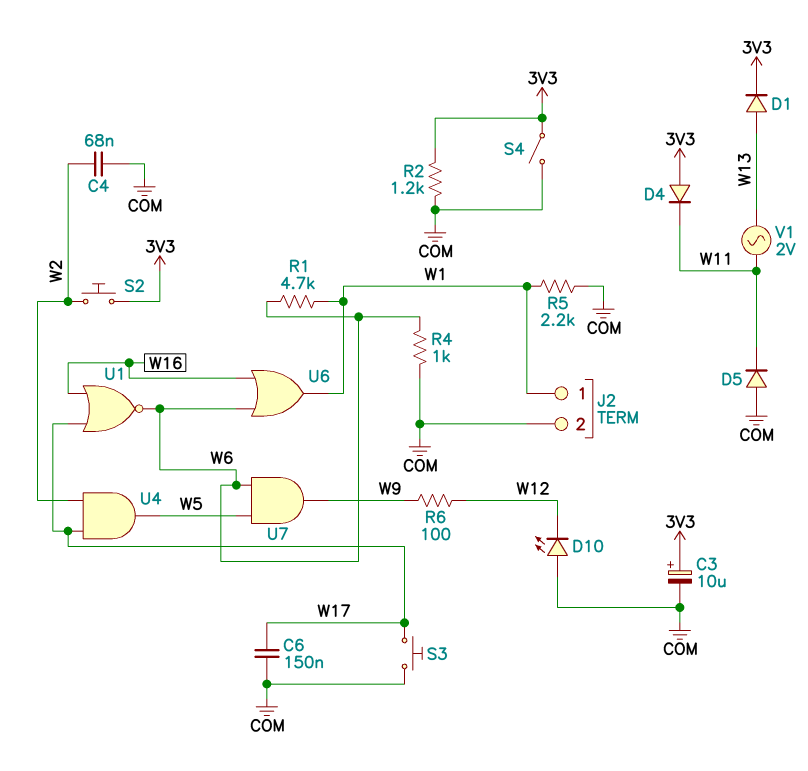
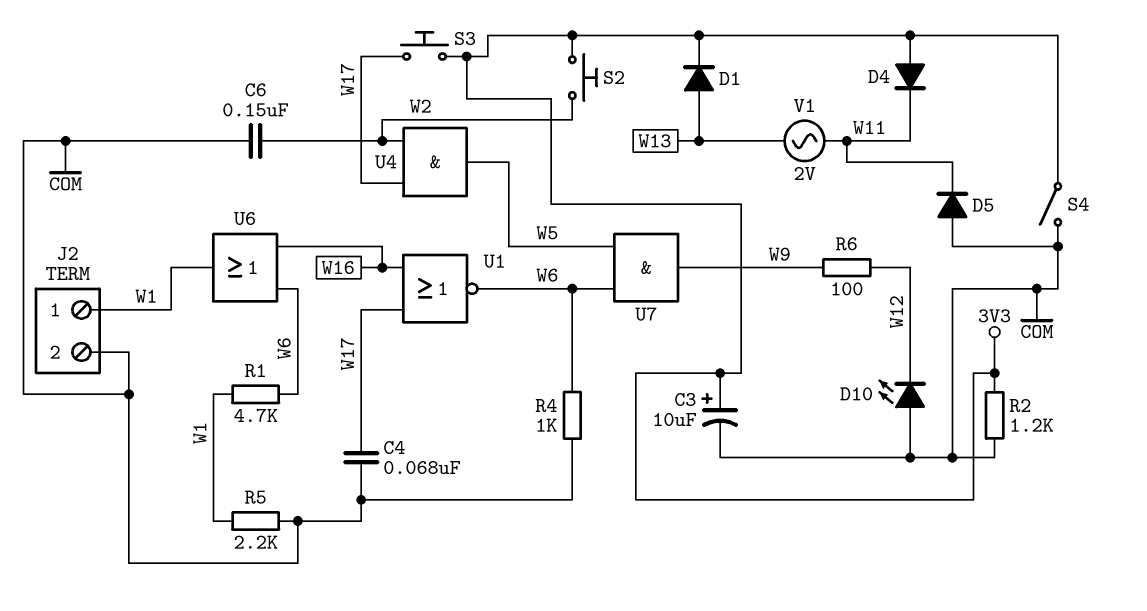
C4: 68nF (COM, W2) -> 68nF (COM, W17)
C6: 150nF (COM, W17) -> 150nF (COM, W2)
S3: button (COM, W17) -> button (3V3, W17)

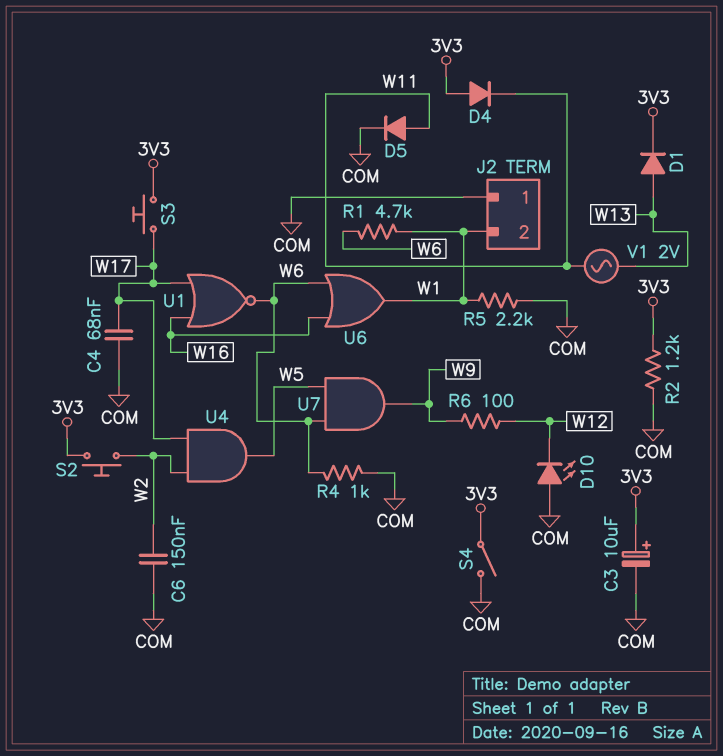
D5: diode (A COM, K W11) -> diode (A W11, K COM)
J2 pin 1: W1 -> COM
J2 pin 2: COM -> W1

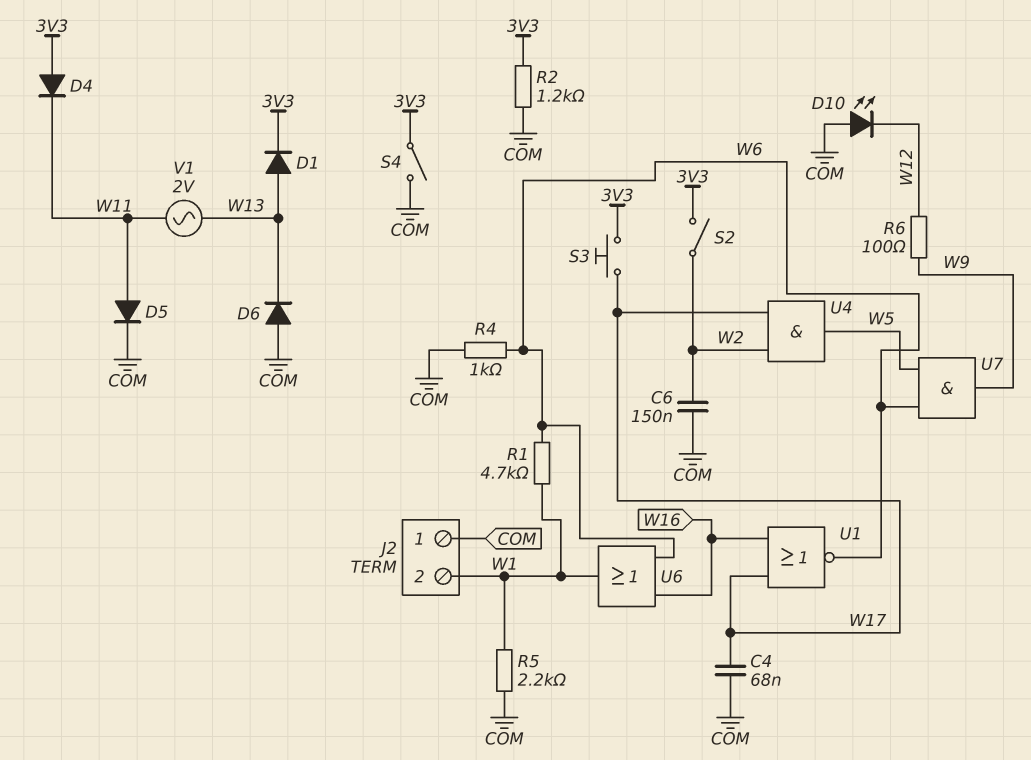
C3: 10uF (plus 3V3, minus COM) -> none
D6: none -> diode (A COM, K W13)
S2: button (3V3, W2) -> switch (3V3, W2)

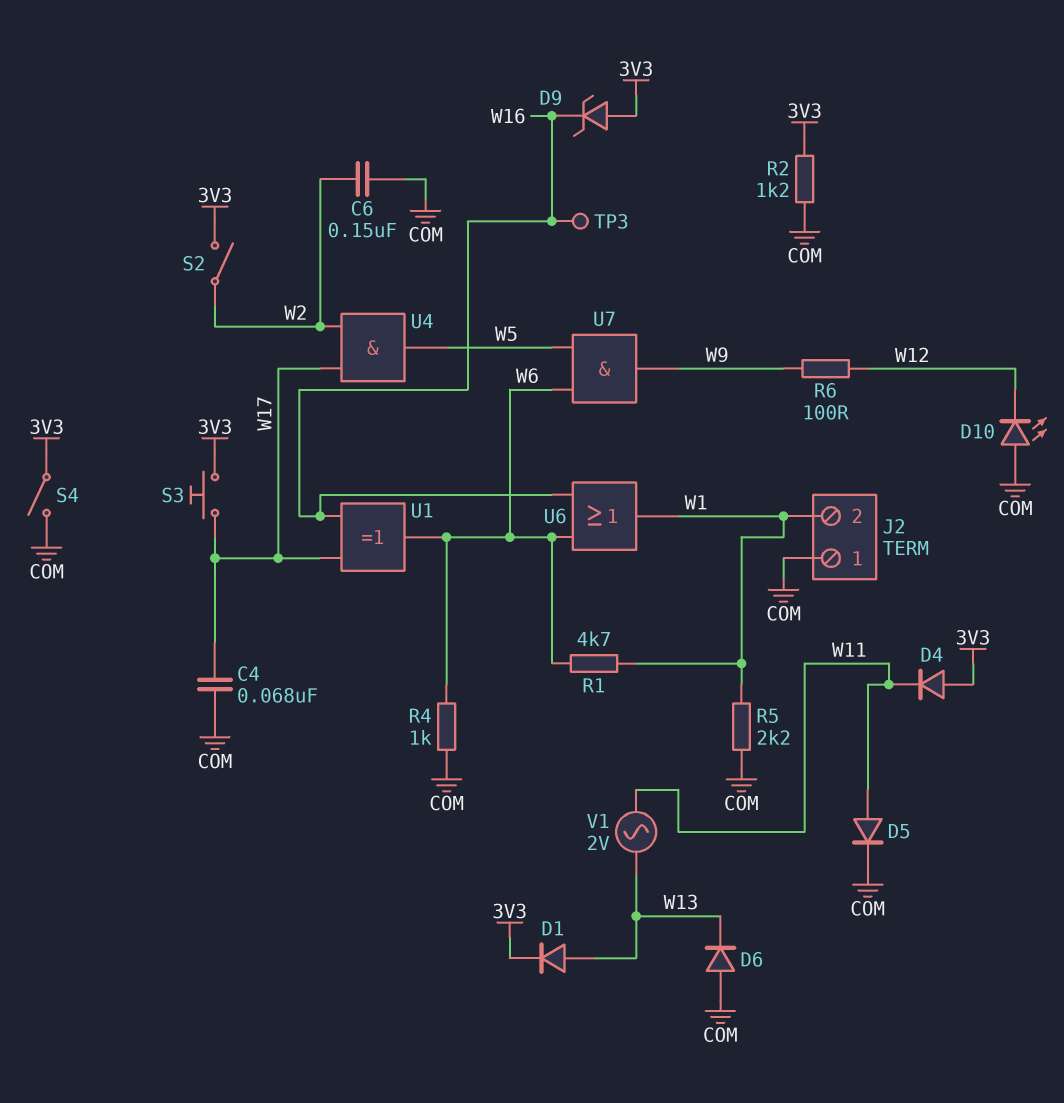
D9: none -> zener (A 3V3, K W16)
TP3: none -> test point (W16)
U1: NOR (in W16, in W17, out W6) -> XOR (in W16, in W17, out W6)

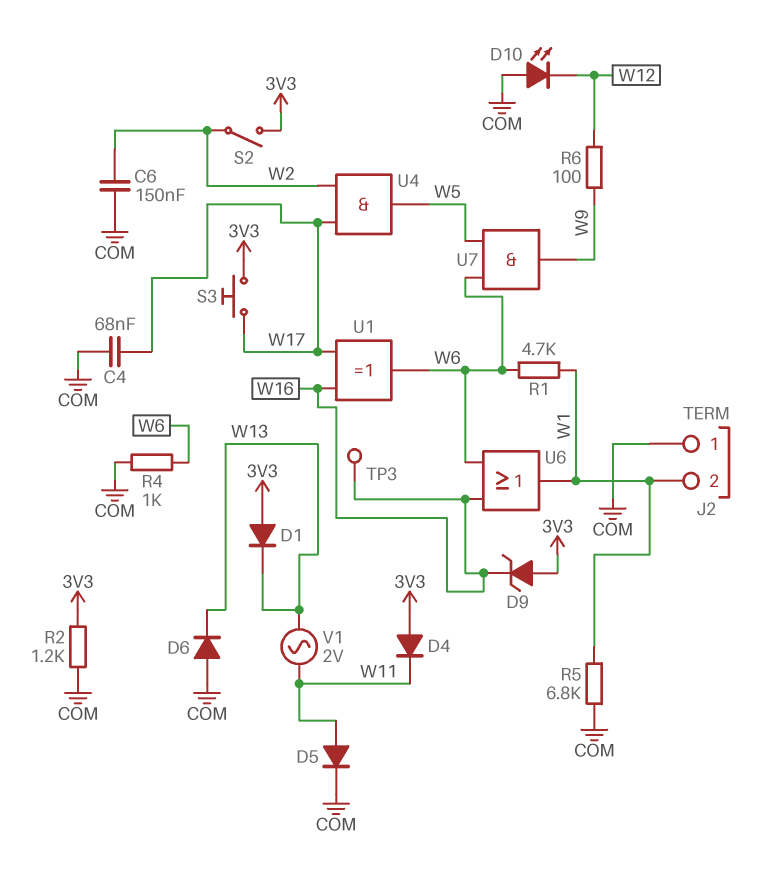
D1: diode (A W13, K 3V3) -> diode (A 3V3, K W13)
R5: 2.2k (COM, W1) -> 6.8k (COM, W1)
S4: switch (3V3, COM) -> none

